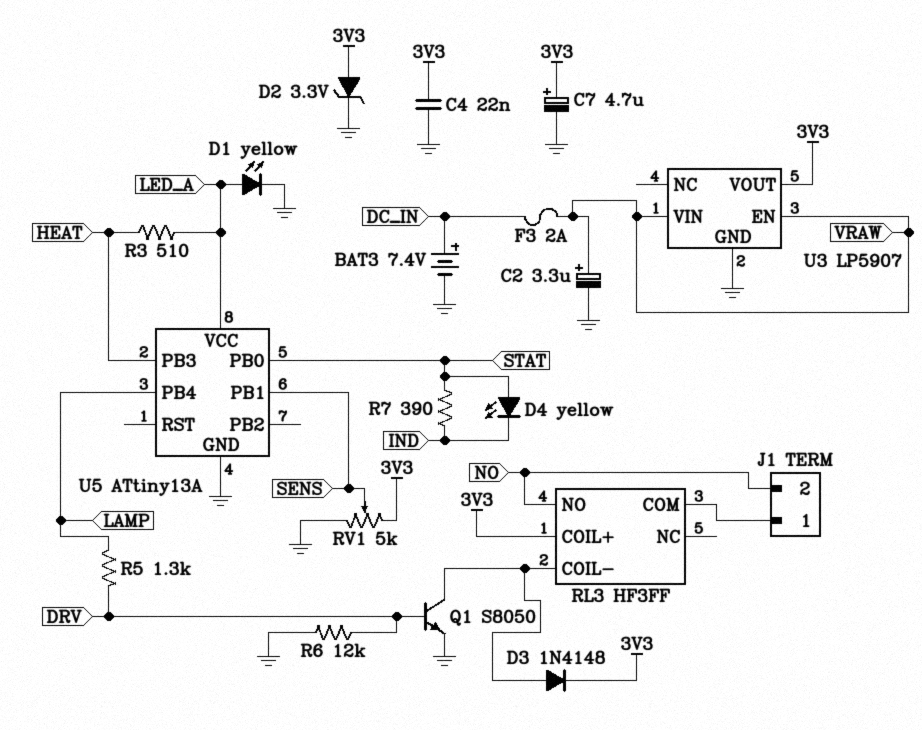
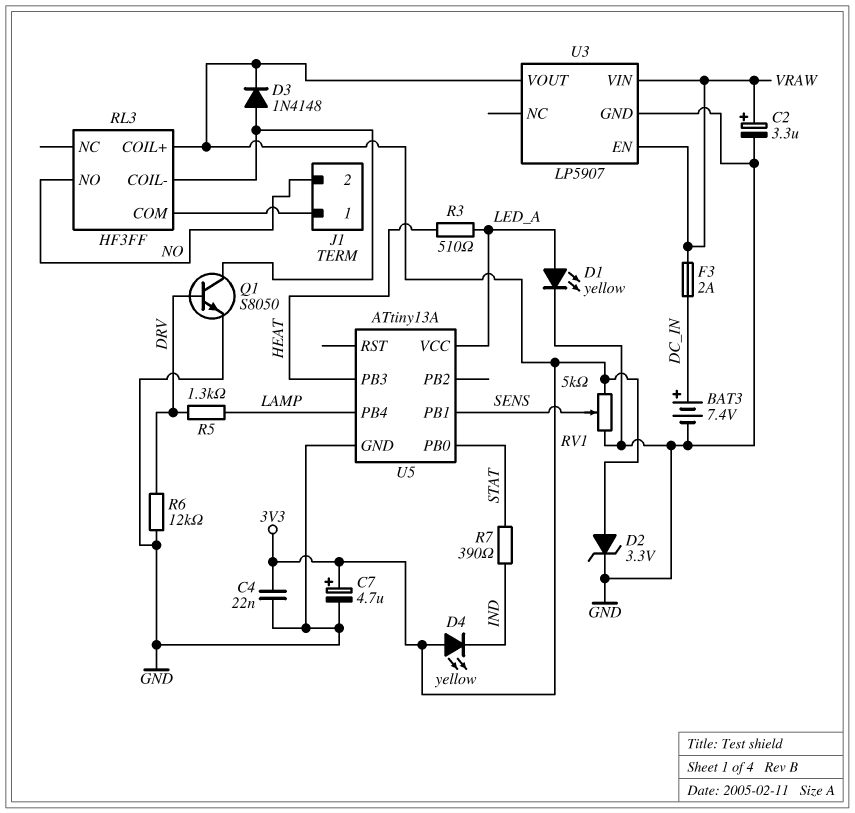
D4: LED yellow (A STAT, K IND) -> LED yellow (A 3V3, K IND)

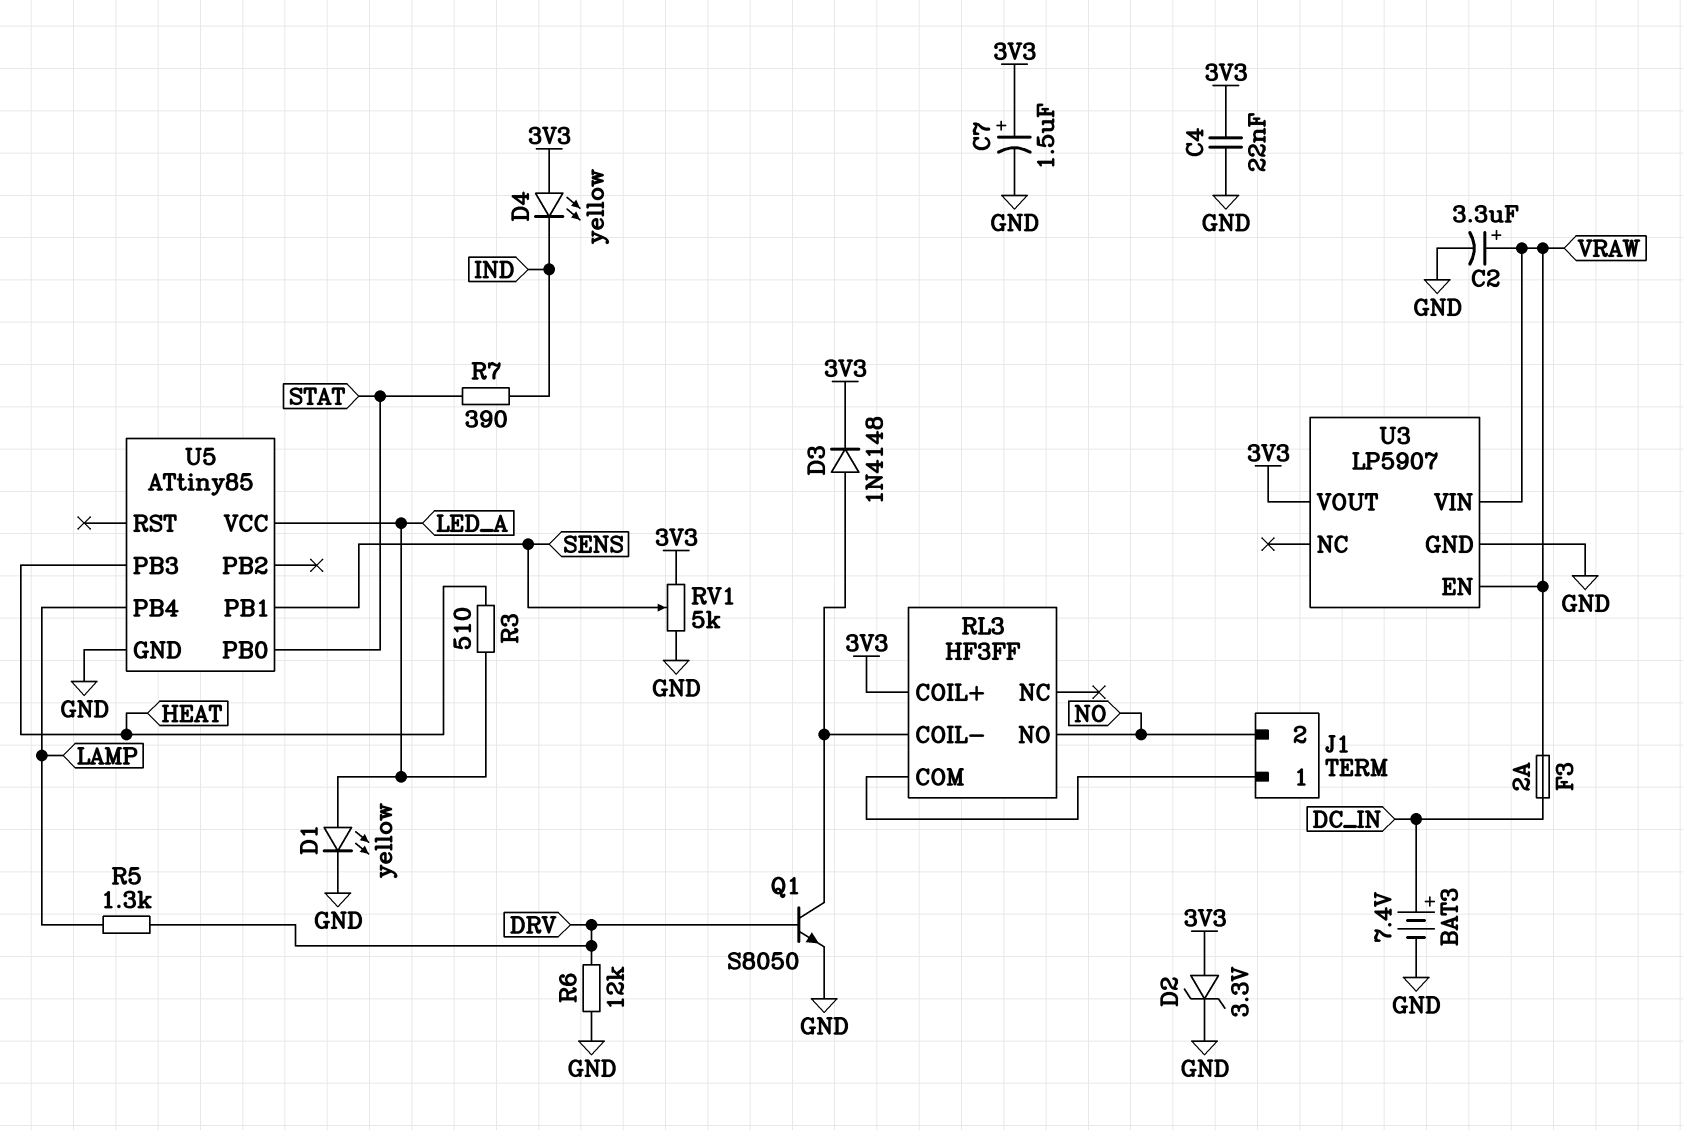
C7: 4.7uF (plus 3V3, minus GND) -> 1.5uF (plus 3V3, minus GND)
U5: ATtiny13A -> ATtiny85

